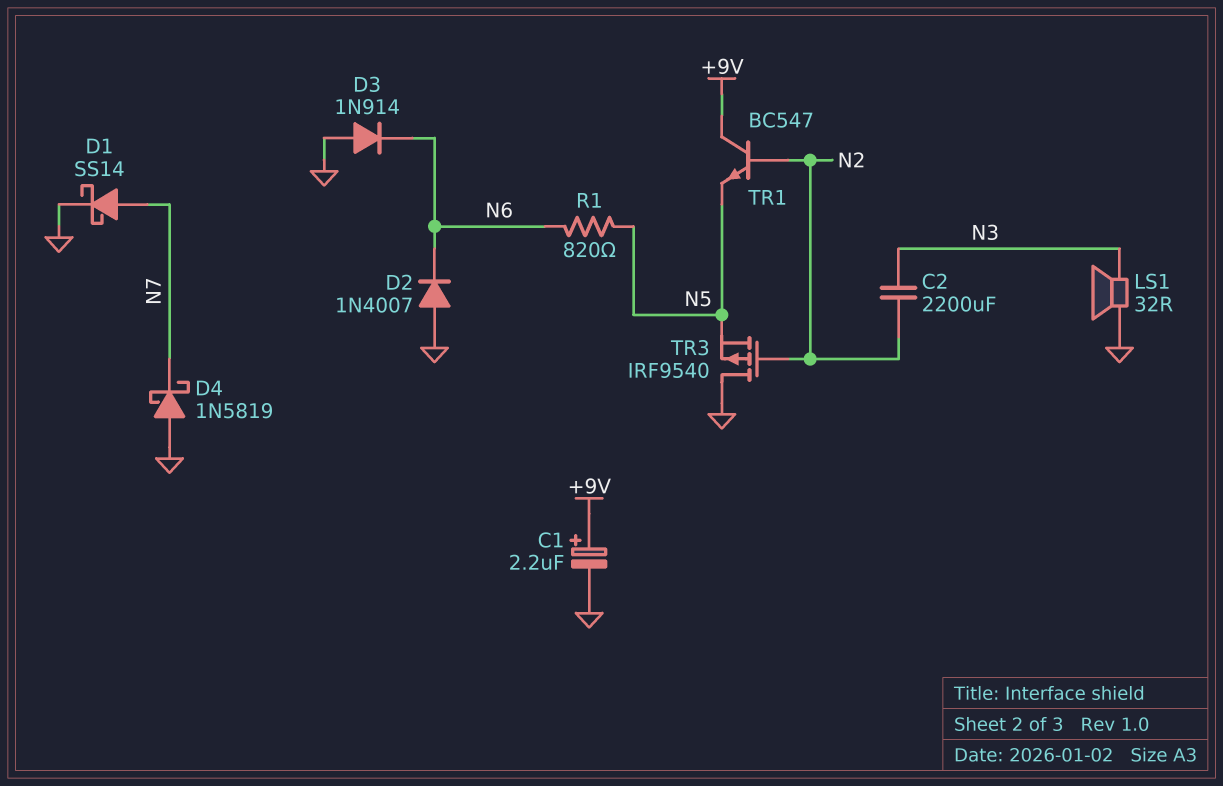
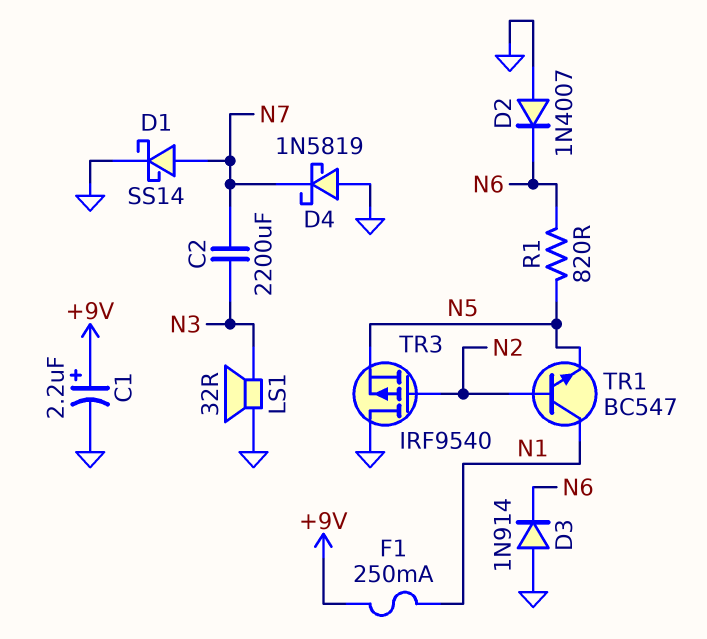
C2: 2200uF (N2, N3) -> 2200uF (N3, N7)
F1: none -> 250mA (+9V, N1)
TR1: NPN BC547 (B N2, C +9V, E N5) -> NPN BC547 (B N2, C N1, E N5)

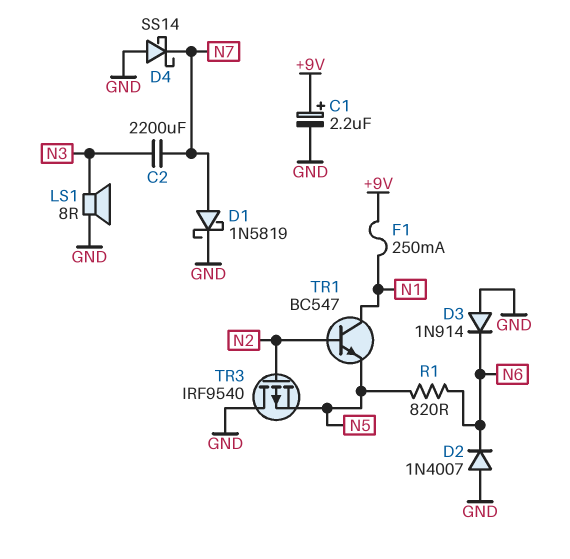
D1: schottky SS14 (A N7, K GND) -> schottky 1N5819 (A N7, K GND)
D4: schottky 1N5819 (A GND, K N7) -> schottky SS14 (A GND, K N7)
LS1: speaker 32R (GND, N3) -> speaker 8R (GND, N3)

